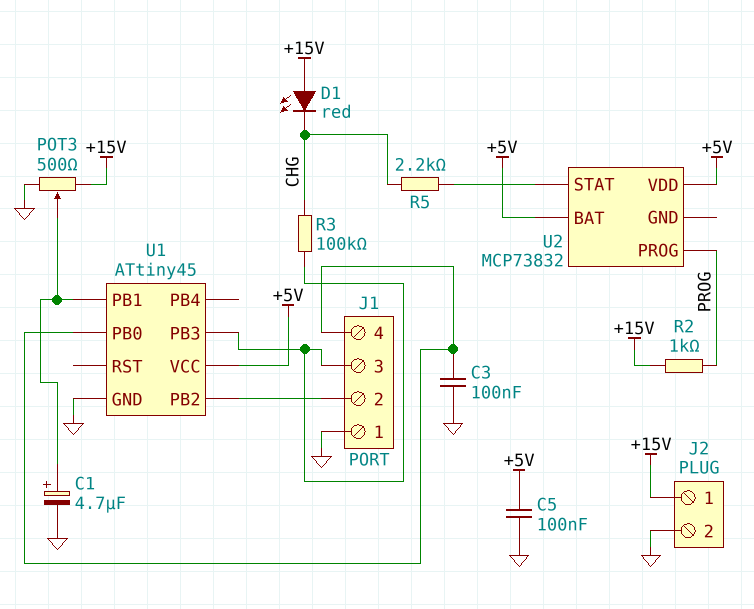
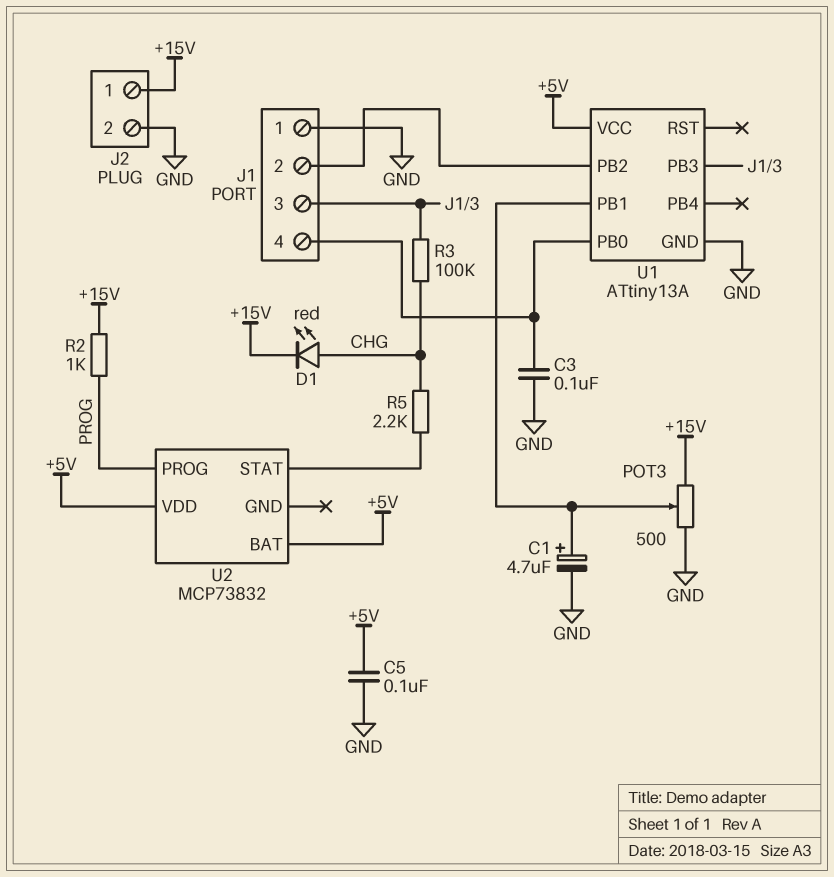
D1: LED red (A +15V, K CHG) -> LED red (A CHG, K +15V)
U1: ATtiny45 -> ATtiny13A

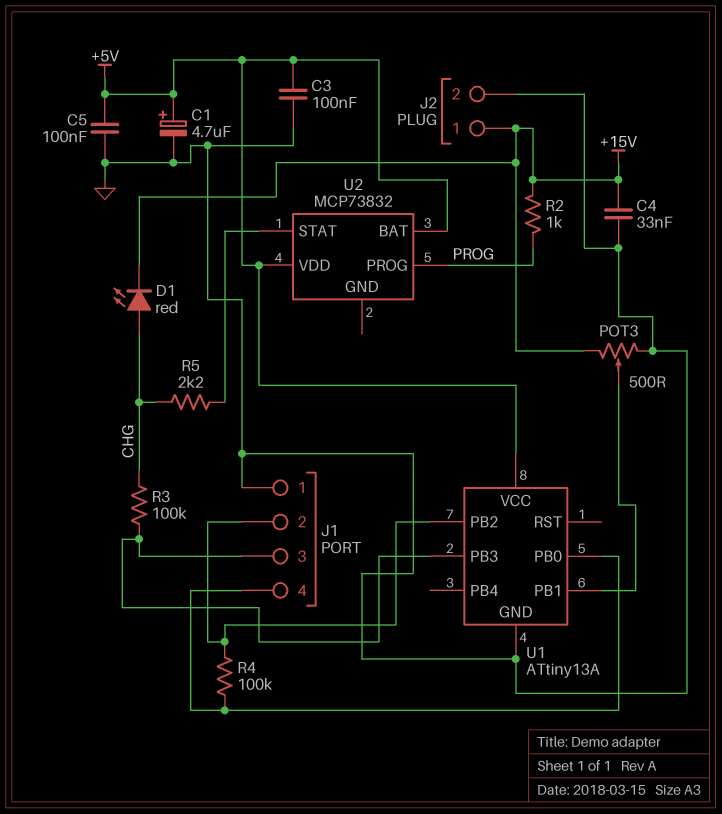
C1: 4.7uF (plus U1/PB1, minus GND) -> 4.7uF (plus +5V, minus GND)
C3: 100nF (GND, J1/4) -> 100nF (+5V, GND)
C4: none -> 33nF (+15V, GND)
R4: none -> 100k (J1/2, J1/4)

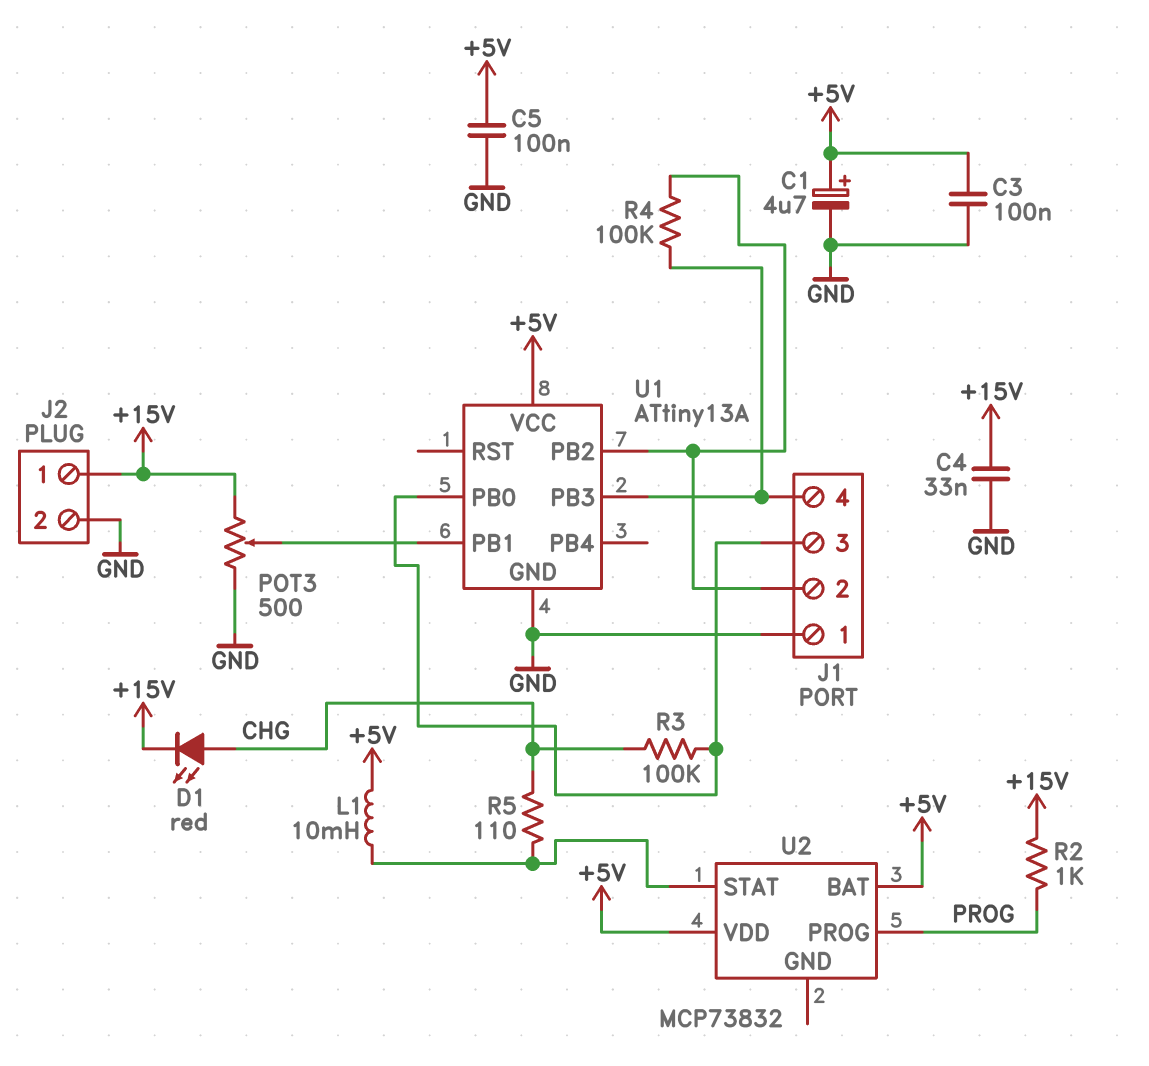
L1: none -> 10mH (+5V, U2/STAT)
R5: 2.2k (CHG, U2/STAT) -> 110 (CHG, U2/STAT)
U1 pin PB0: J1/4 -> J1/3
U1 pin PB3: J1/3 -> J1/4

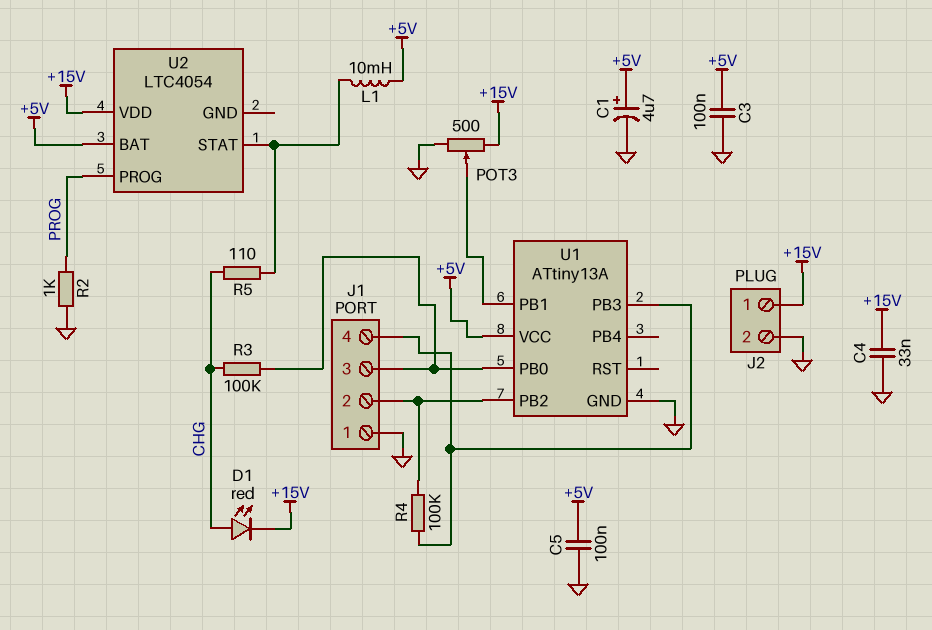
R2: 1k (+15V, PROG) -> 1k (GND, PROG)
U2: MCP73832 -> LTC4054
U2 pin VDD: +5V -> +15V

